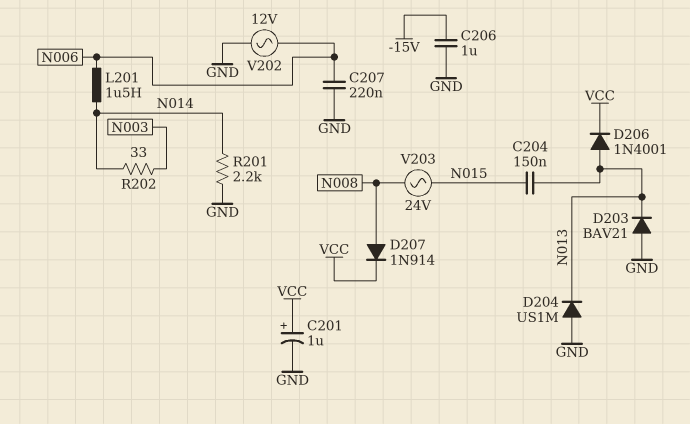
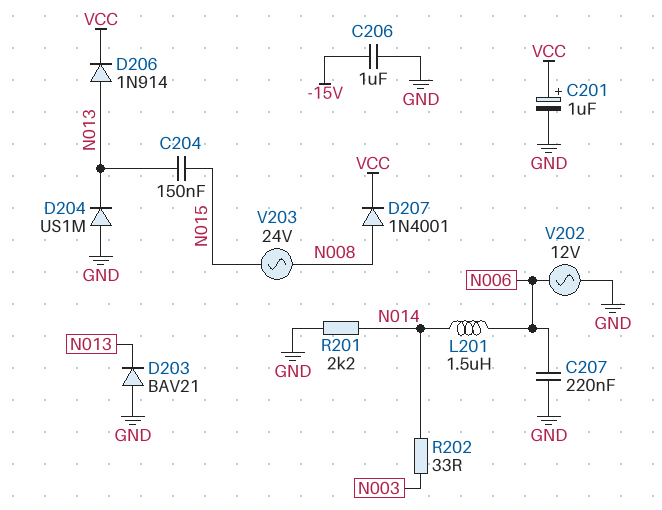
D206: diode 1N4001 (A N013, K VCC) -> diode 1N914 (A N013, K VCC)
D207: diode 1N914 (A N008, K VCC) -> diode 1N4001 (A N008, K VCC)

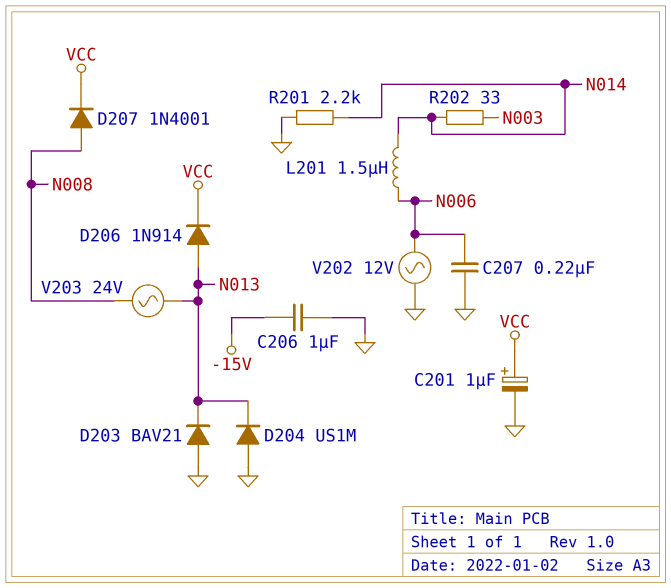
C204: 150nF (N013, N015) -> none
V203: AC 24V (N008, N015) -> AC 24V (N008, N013)

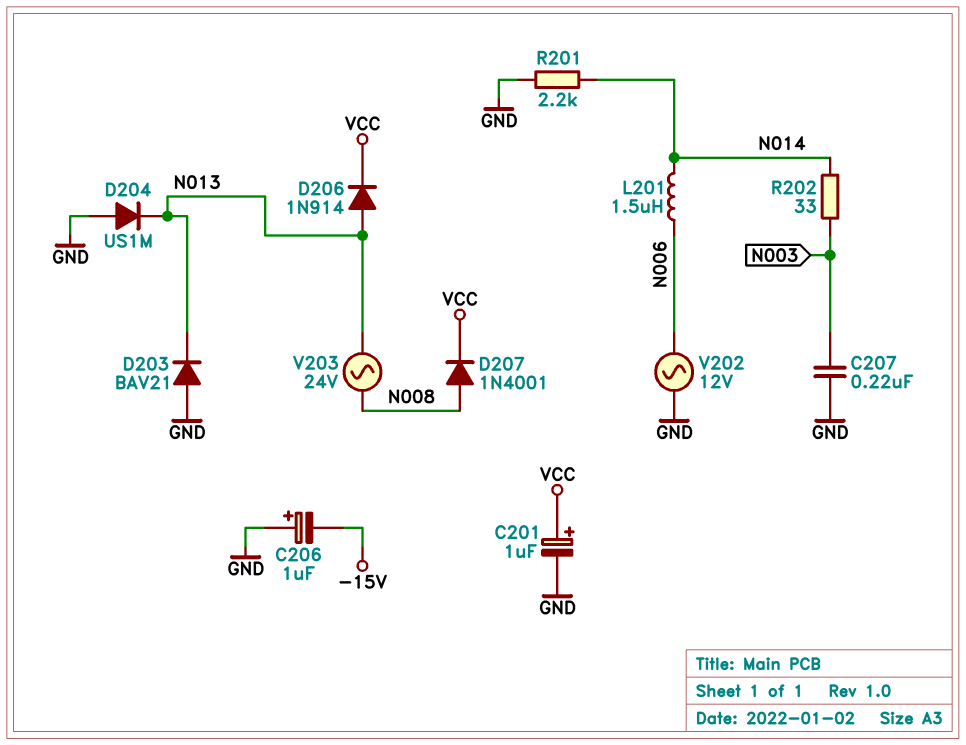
C206: 1uF (-15V, GND) -> 1uF (plus GND, minus -15V)
C207: 220nF (GND, N006) -> 220nF (GND, N003)

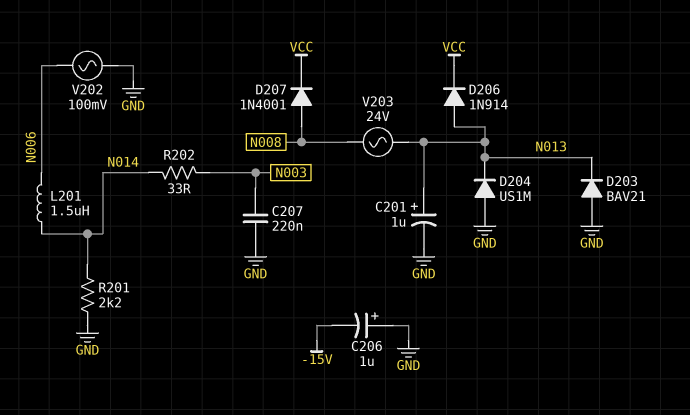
C201: 1uF (plus VCC, minus GND) -> 1uF (plus N013, minus GND)
V202: AC 12V (GND, N006) -> AC 100mV (GND, N006)

